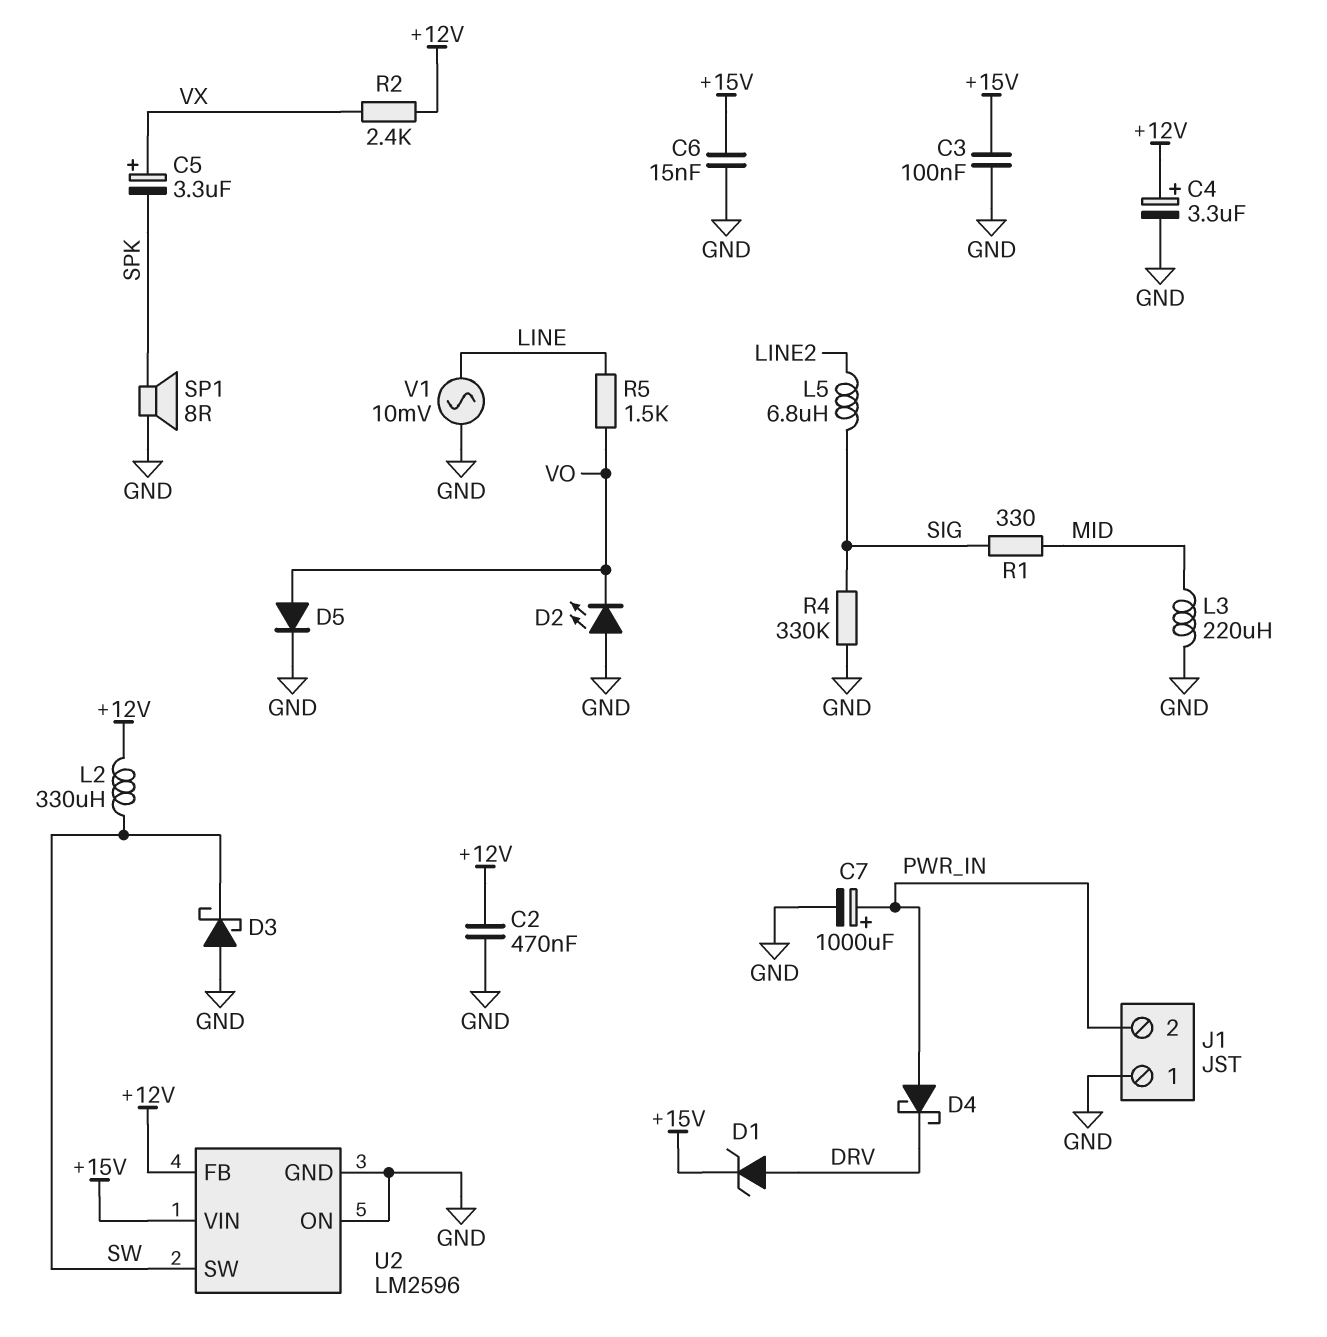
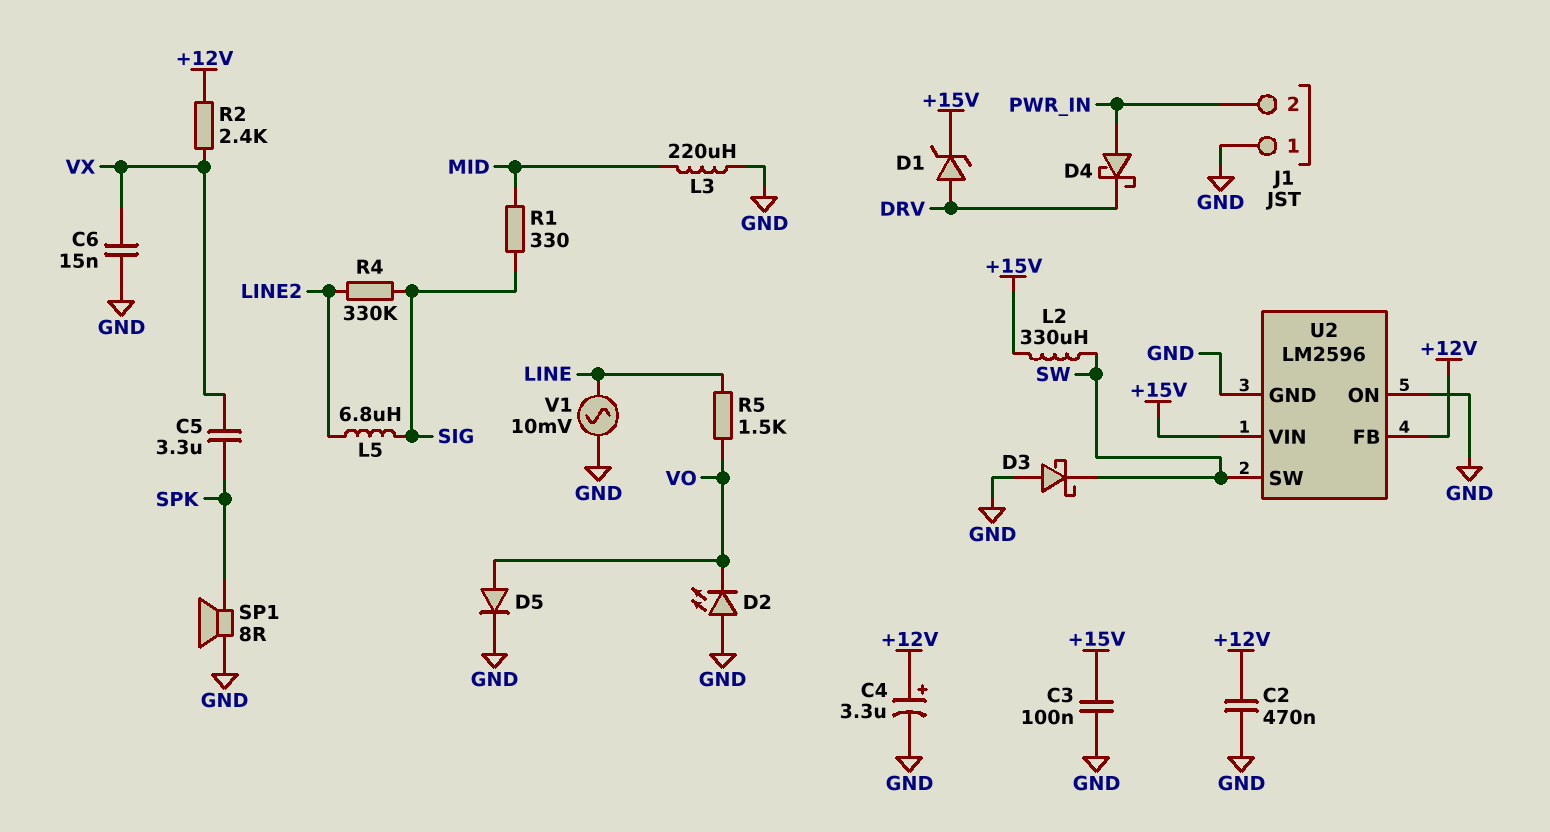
C5: 3.3uF (plus VX, minus SPK) -> 3.3uF (SPK, VX)
C6: 15nF (+15V, GND) -> 15nF (GND, VX)
C7: 1000uF (plus PWR_IN, minus GND) -> none
L2: 330uH (+12V, SW) -> 330uH (+15V, SW)
R4: 330k (GND, SIG) -> 330k (LINE2, SIG)

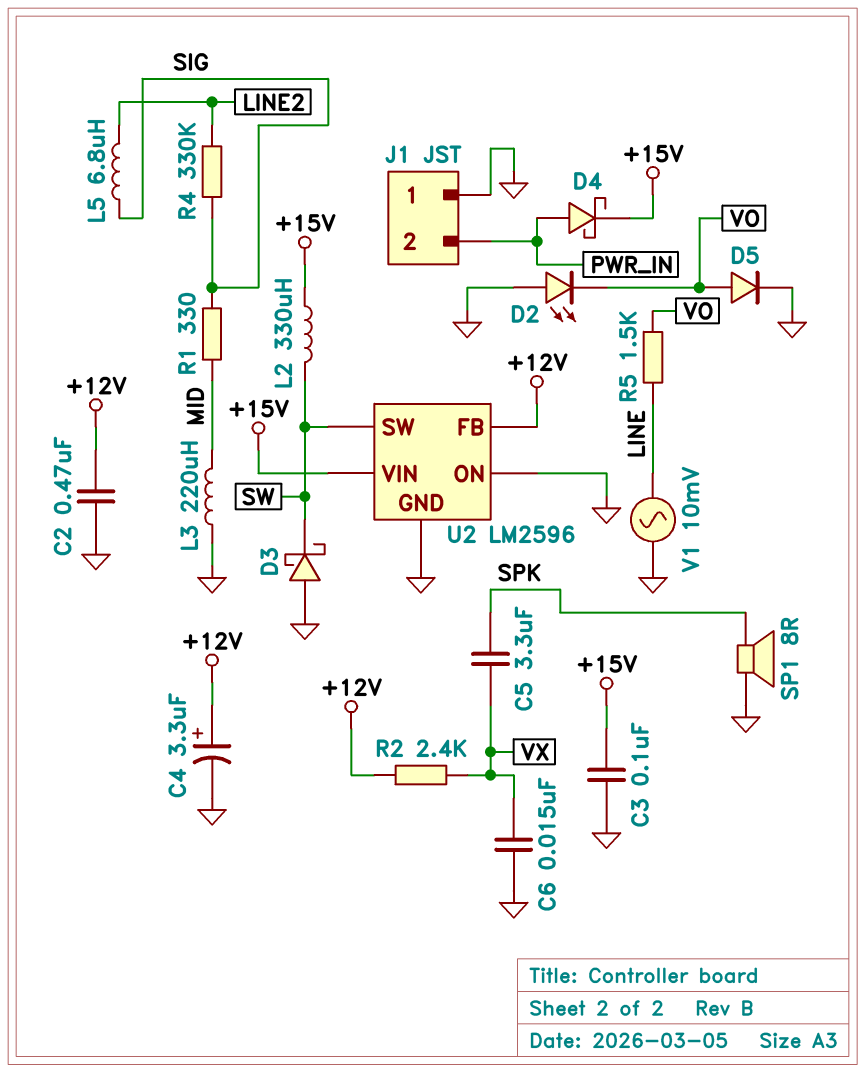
D1: zener (A DRV, K +15V) -> none
D4: schottky (A PWR_IN, K DRV) -> schottky (A PWR_IN, K +15V)

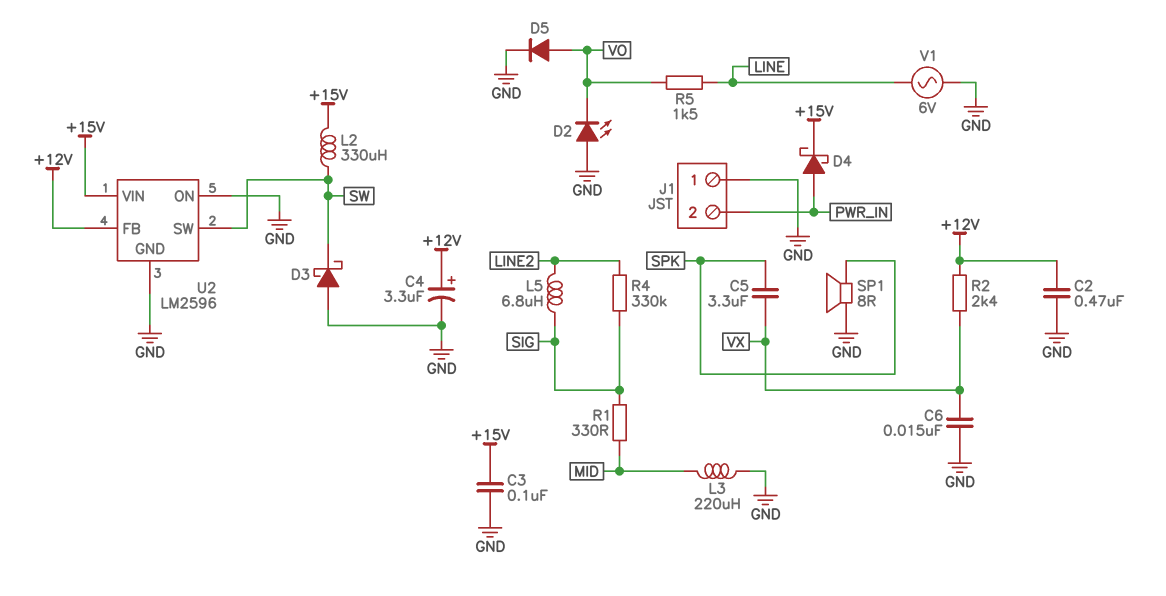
V1: AC 10mV (GND, LINE) -> AC 6V (GND, LINE)

